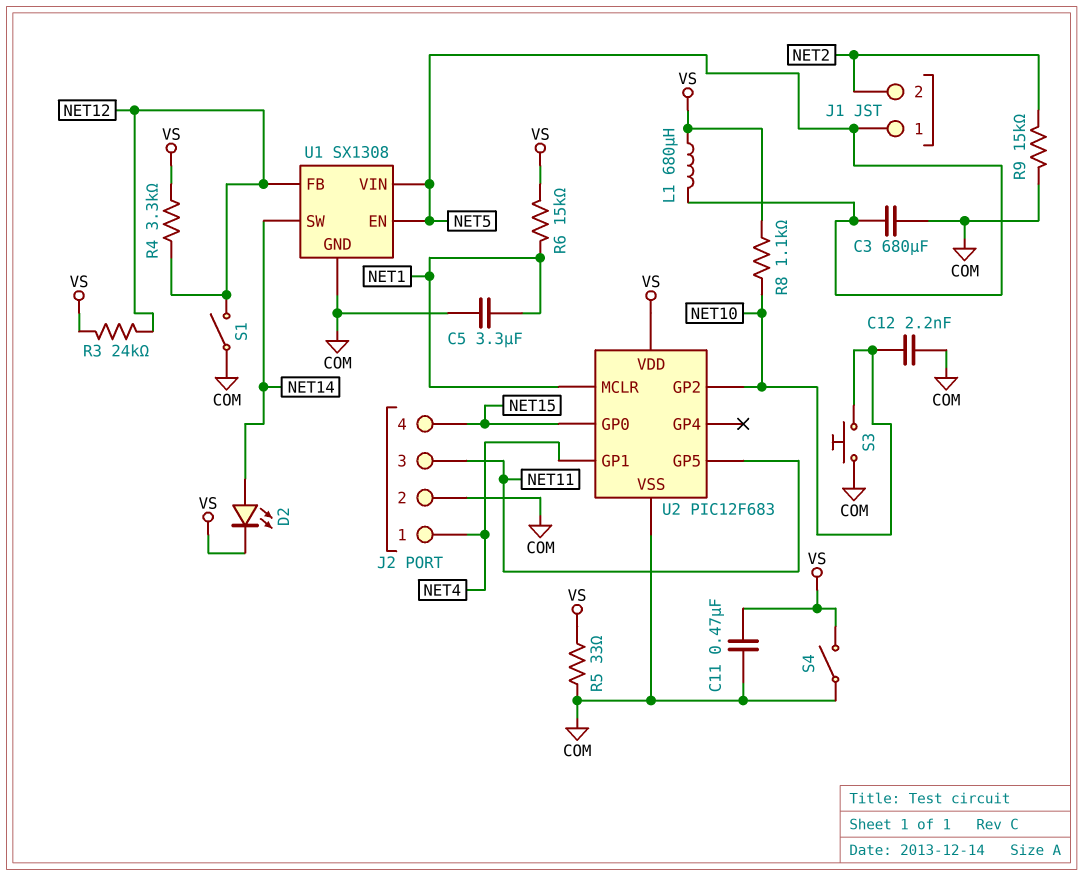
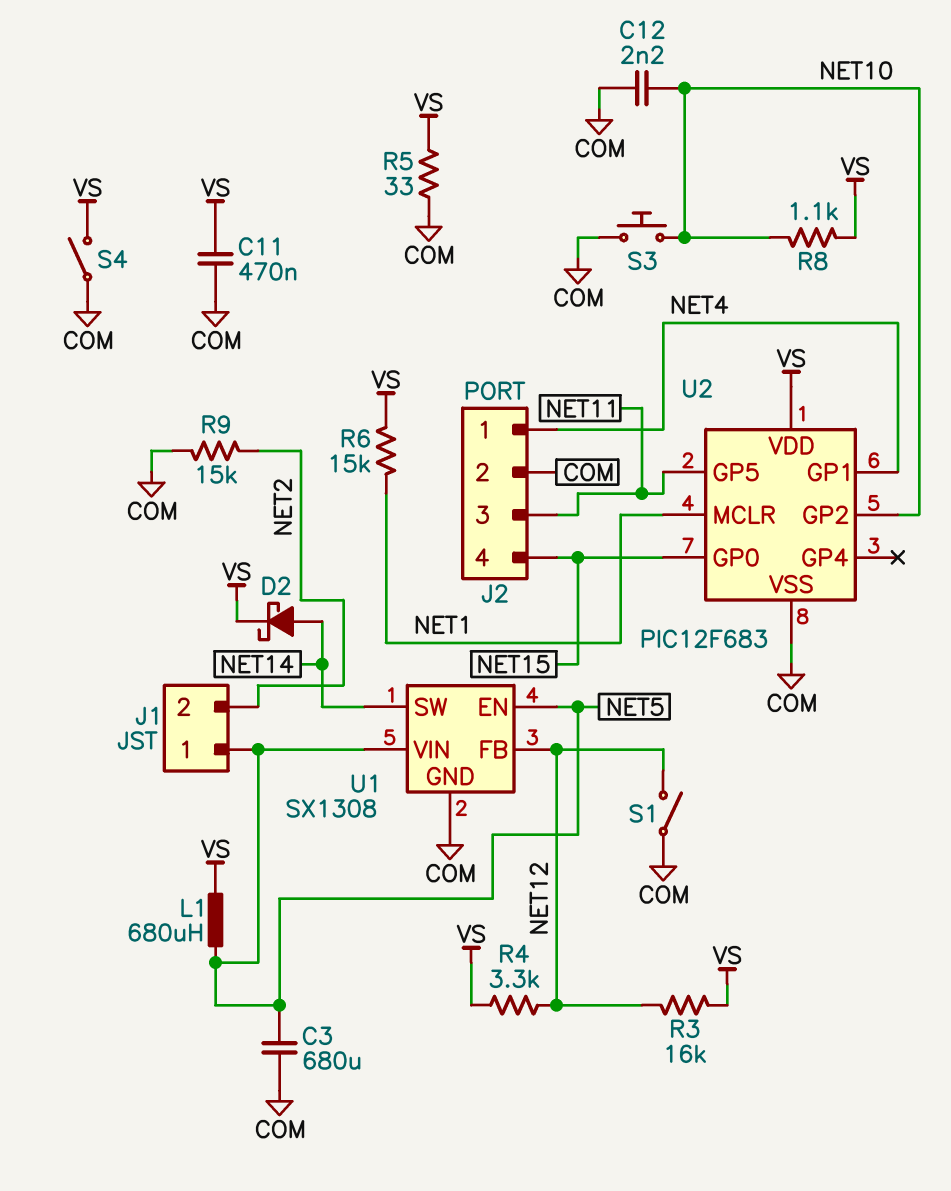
C5: 3.3uF (COM, NET1) -> none
D2: LED (A NET14, K VS) -> schottky (A NET14, K VS)
R3: 24k (NET12, VS) -> 16k (NET12, VS)

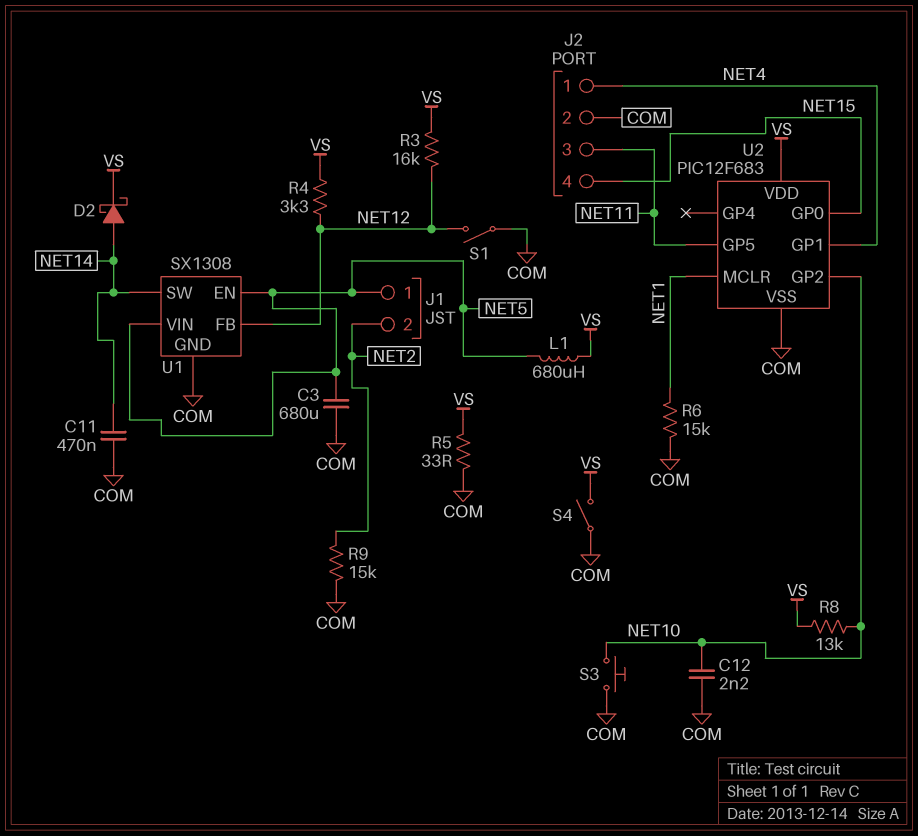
C11: 470nF (COM, VS) -> 470nF (COM, NET14)
R6: 15k (NET1, VS) -> 15k (COM, NET1)
R8: 1.1k (NET10, VS) -> 13k (NET10, VS)

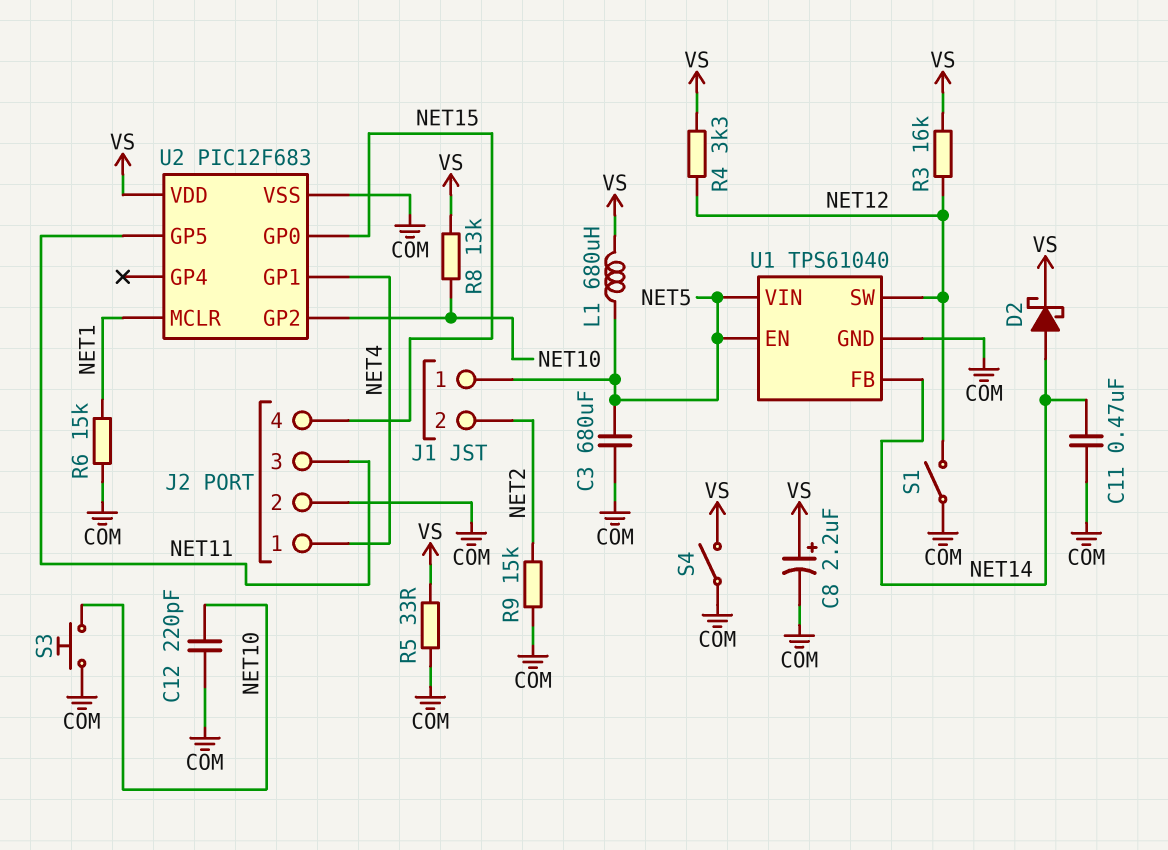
C8: none -> 2.2uF (plus VS, minus COM)
C12: 2.2nF (COM, NET10) -> 220pF (COM, NET10)
U1: SX1308 -> TPS61040
U1 pin FB: NET12 -> NET14
U1 pin SW: NET14 -> NET12

